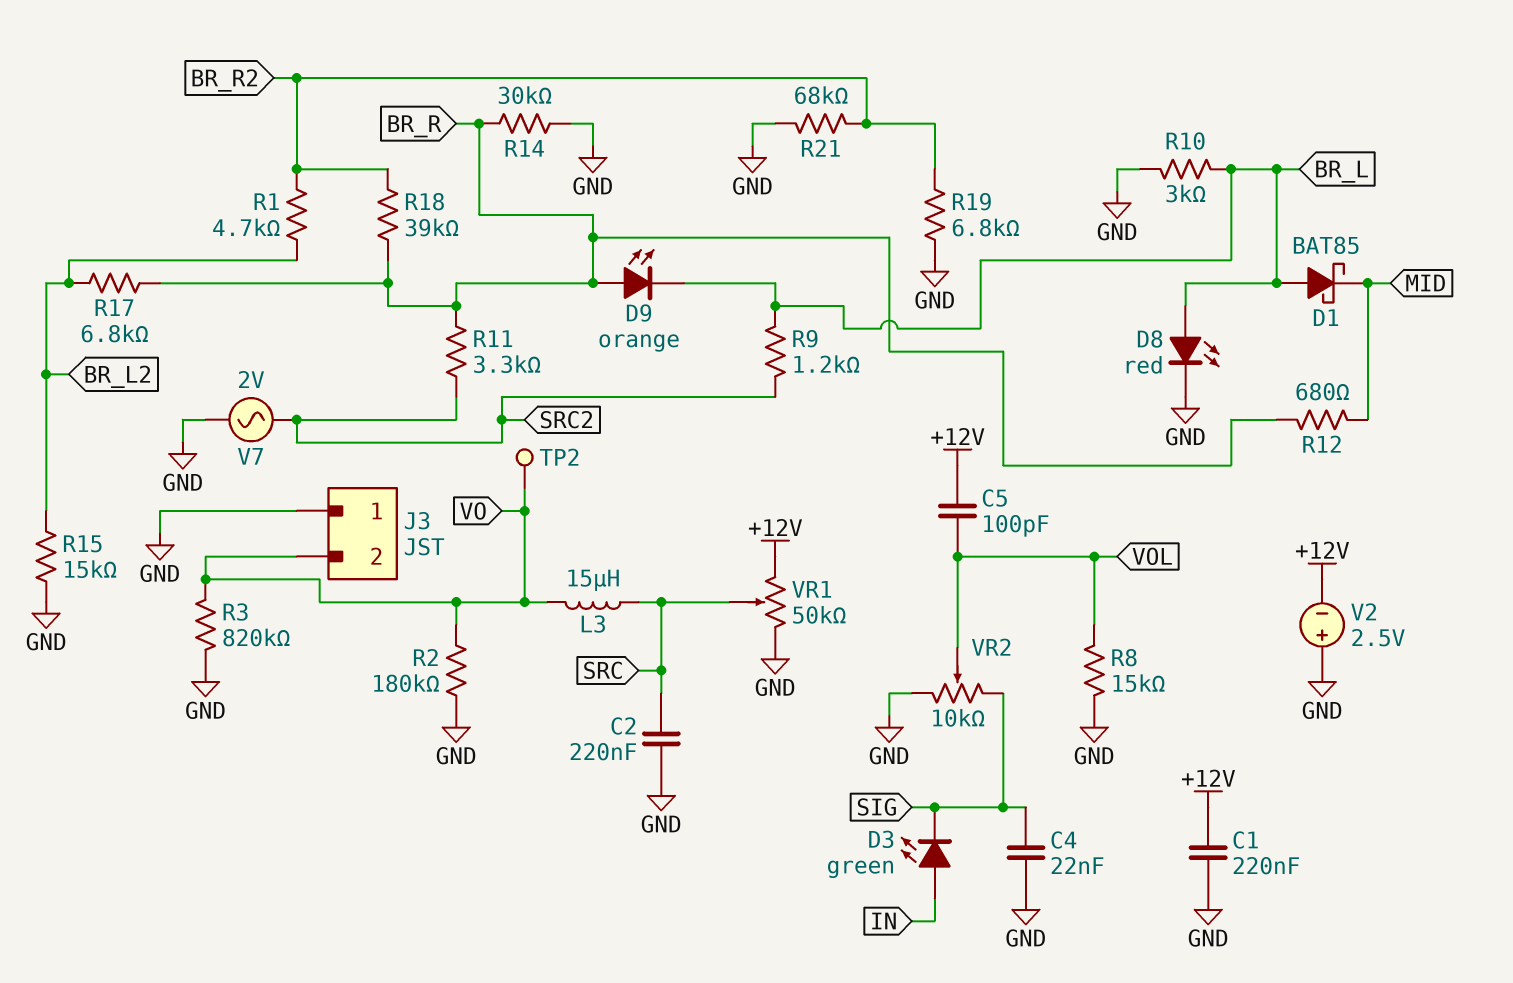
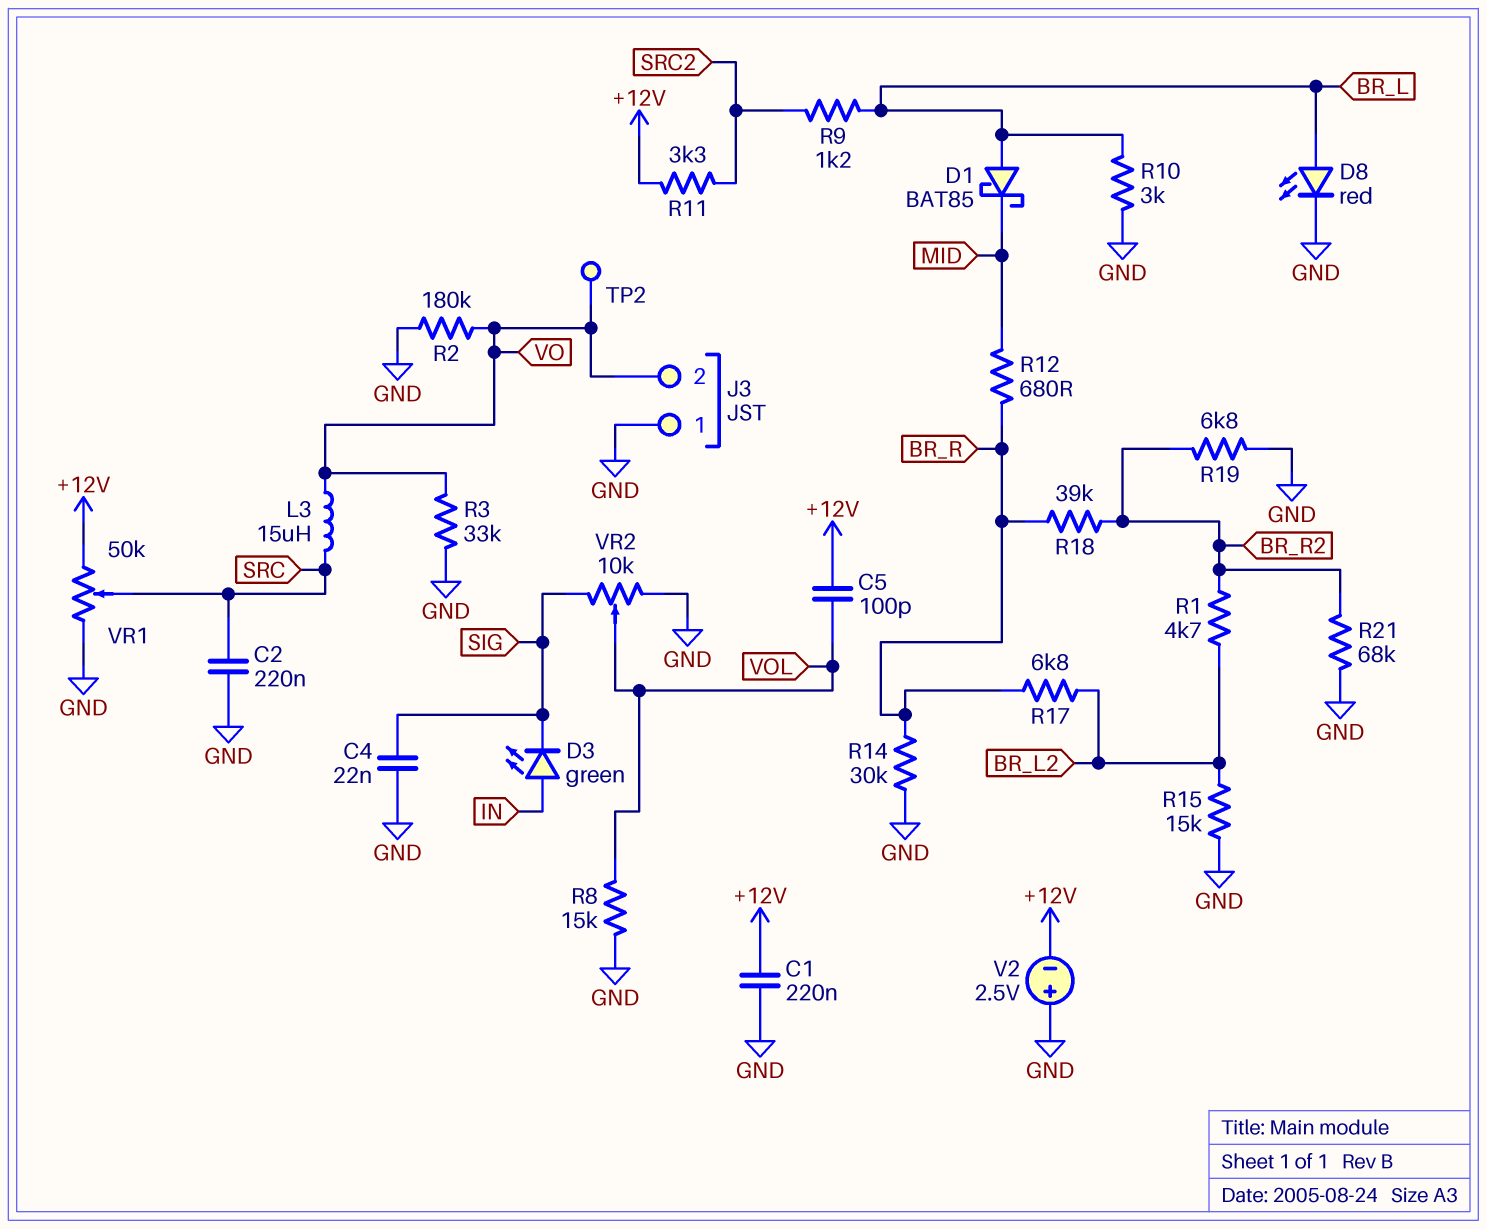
D9: LED orange (A BR_R, K BR_L) -> none
R3: 820k (GND, VO) -> 33k (GND, VO)
R11: 3.3k (BR_R, SRC2) -> 3.3k (+12V, SRC2)
V7: AC 2V (GND, SRC2) -> none

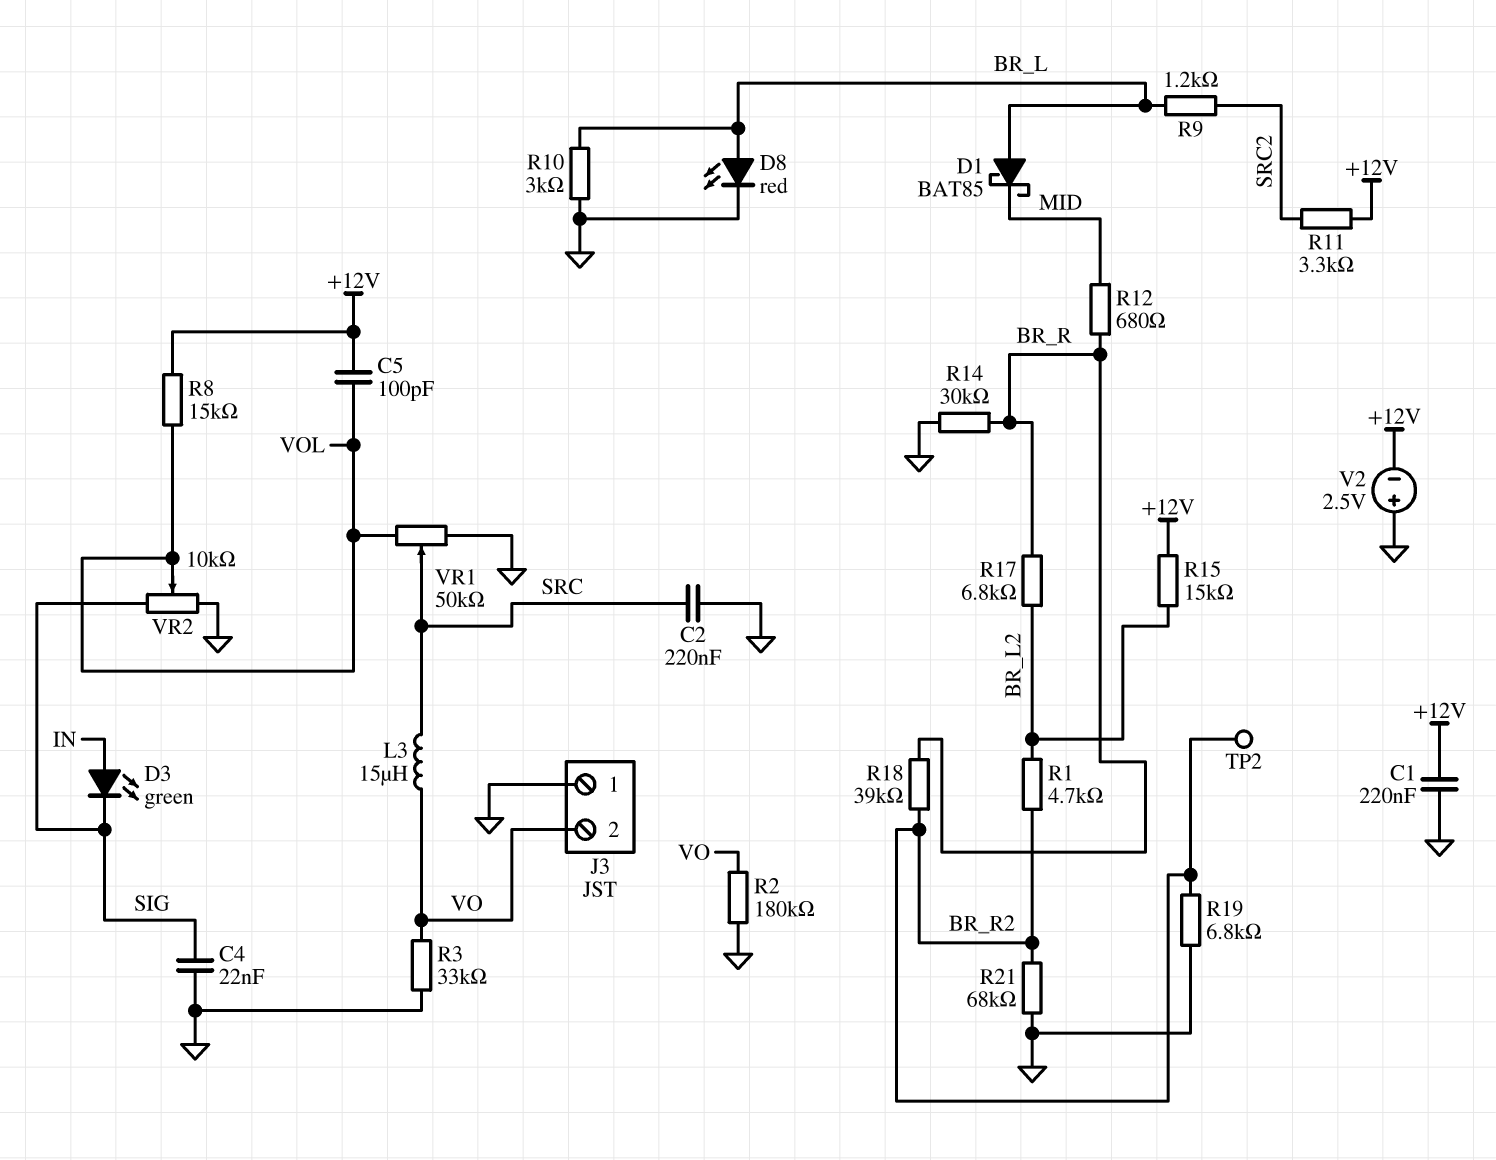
R8: 15k (GND, VOL) -> 15k (+12V, VOL)
R15: 15k (BR_L2, GND) -> 15k (+12V, BR_L2)
TP2: test point (VO) -> test point (BR_R2)
VR1: 50k (+12V, GND, wiper SRC) -> 50k (GND, VOL, wiper SRC)

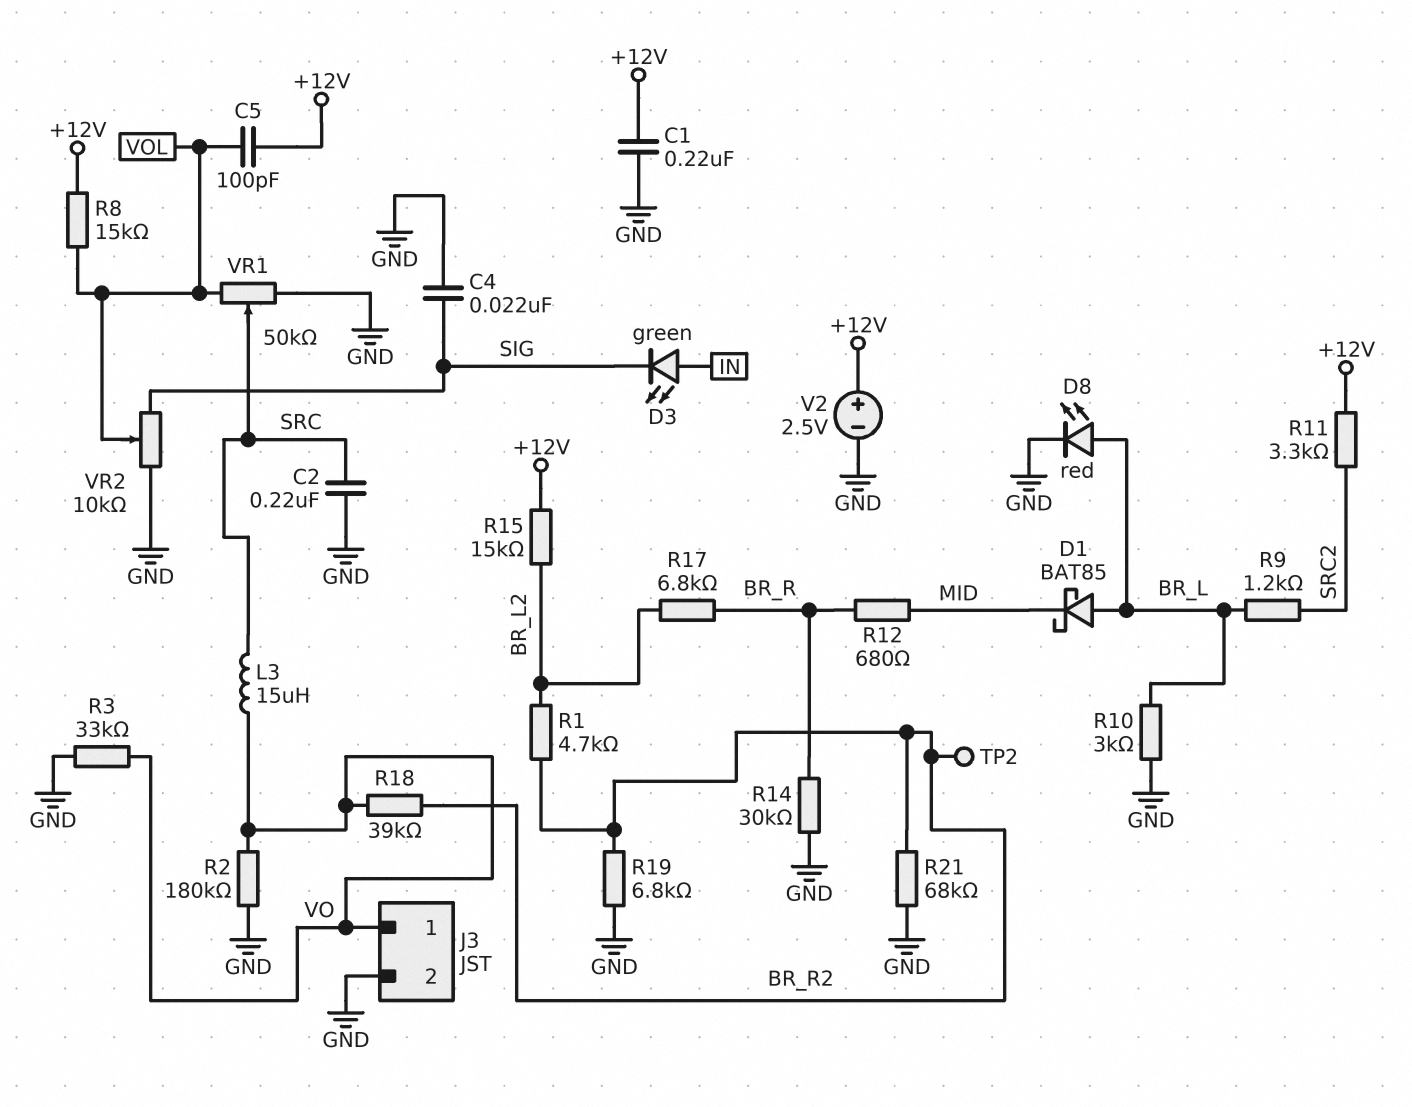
J3 pin 1: GND -> VO
J3 pin 2: VO -> GND
R18: 39k (BR_R, BR_R2) -> 39k (BR_R2, VO)
V2: 2.5V (plus GND, minus +12V) -> 2.5V (plus +12V, minus GND)

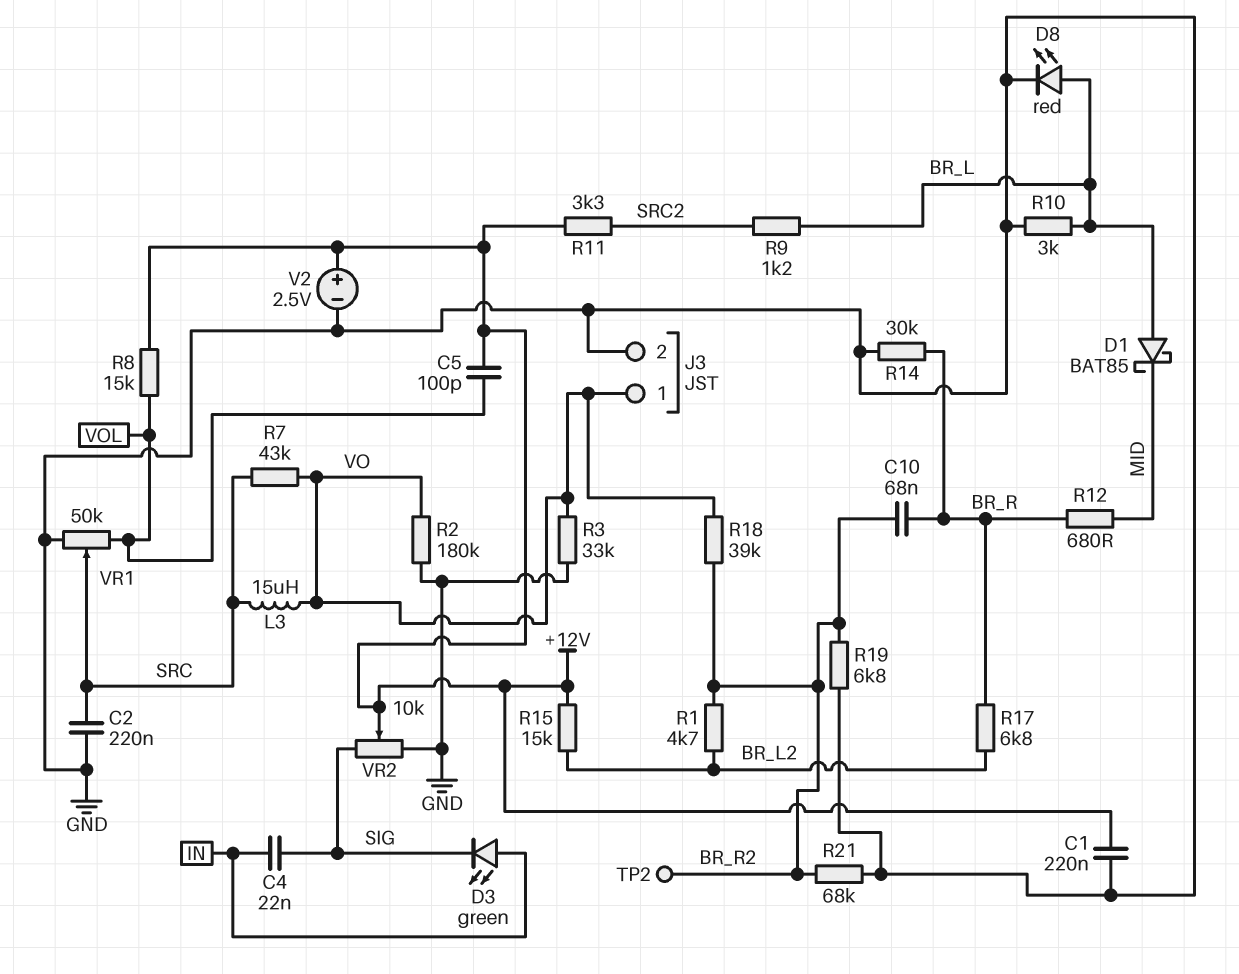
C4: 22nF (GND, SIG) -> 22nF (IN, SIG)
C10: none -> 68nF (BR_R, BR_R2)
R7: none -> 43k (SRC, VO)
VR2: 10k (GND, SIG, wiper VOL) -> 10k (GND, SIG, wiper +12V)

